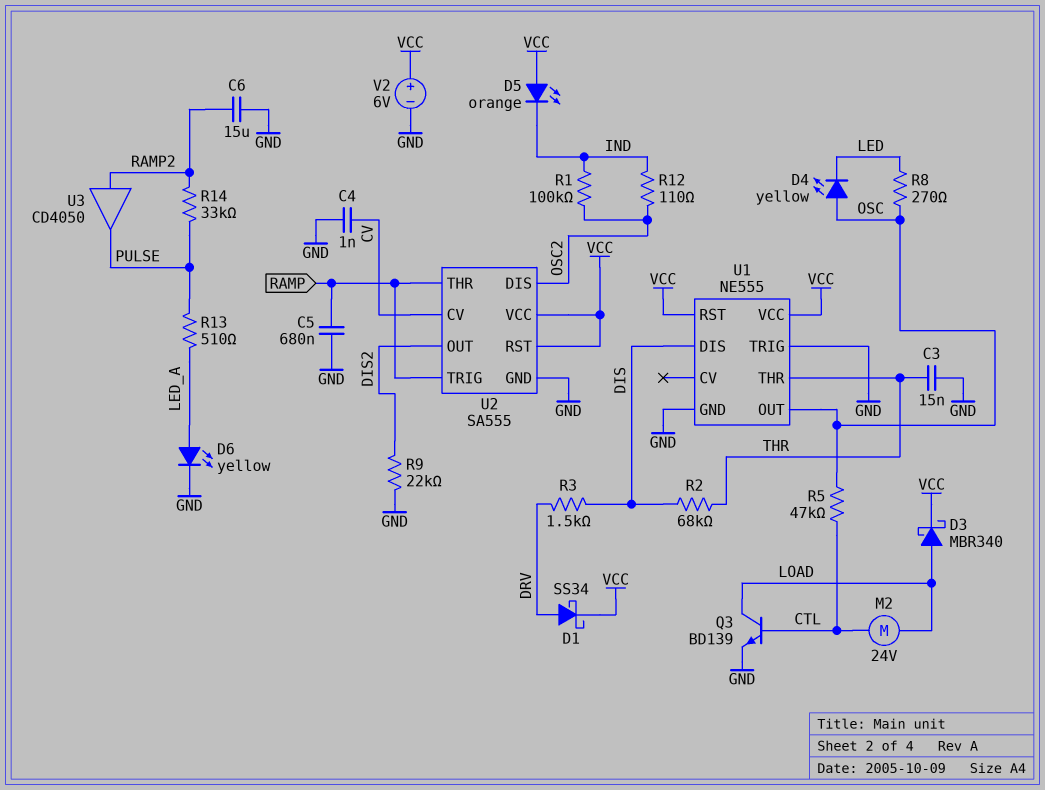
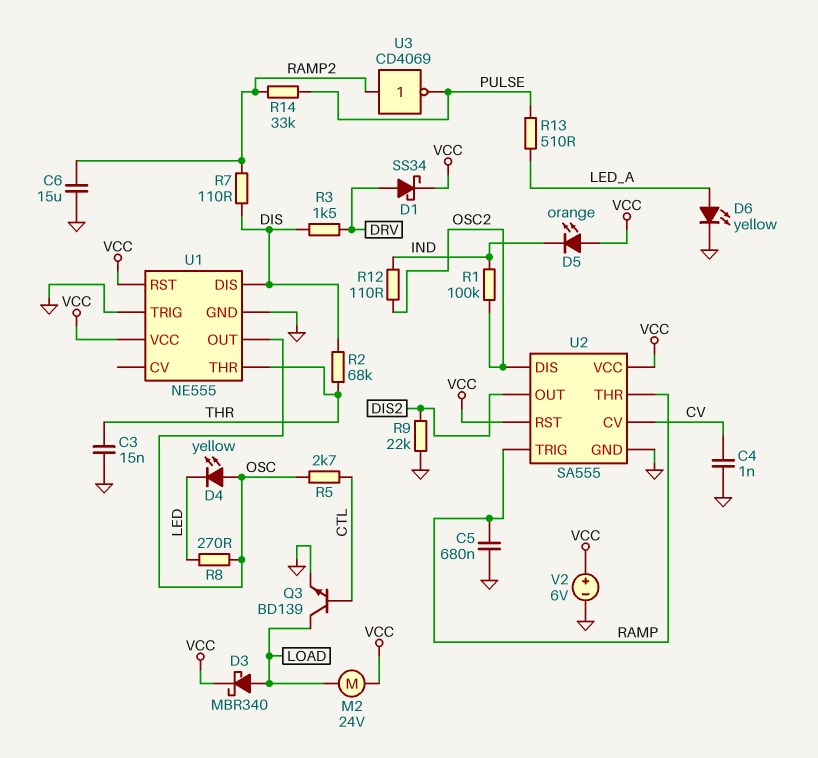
M2: motor 24V (CTL, LOAD) -> motor 24V (LOAD, VCC)
R5: 47k (CTL, OSC) -> 2.7k (CTL, OSC)
R7: none -> 110 (DIS, RAMP2)
U3: buffer CD4050 (in RAMP2, out PULSE) -> NOT CD4069 (in RAMP2, out PULSE)

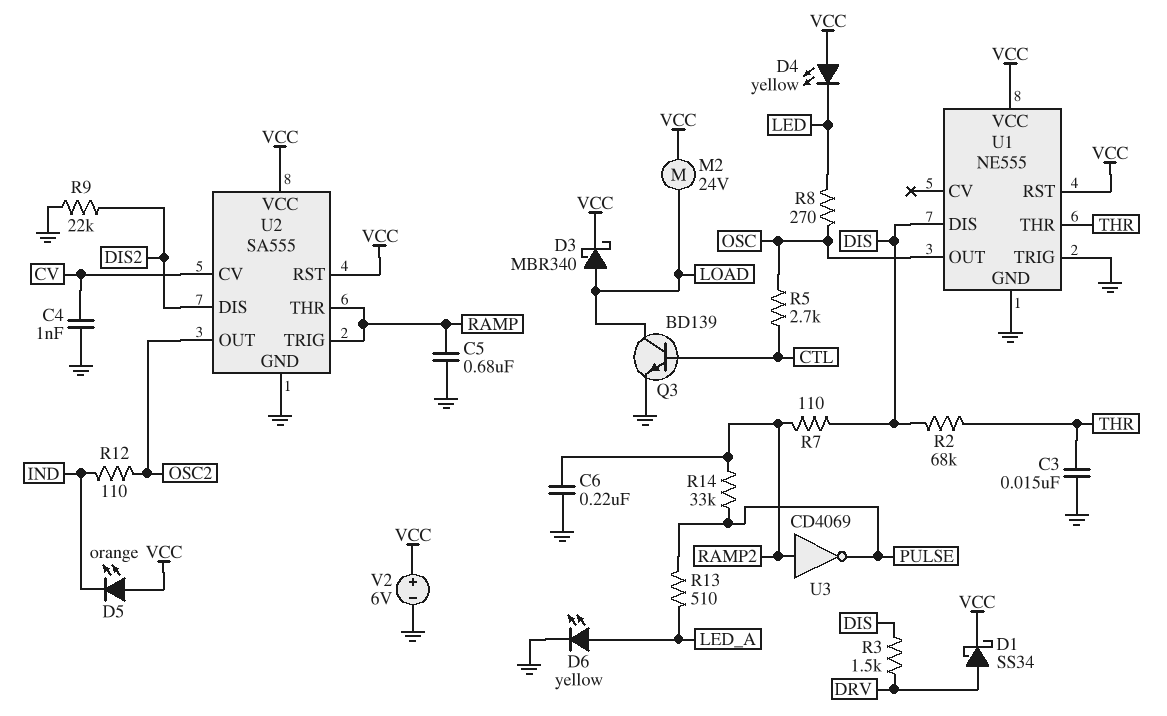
C6: 15uF (GND, RAMP2) -> 220nF (GND, RAMP2)
D4: LED yellow (A OSC, K LED) -> LED yellow (A VCC, K LED)
R1: 100k (IND, OSC2) -> none
U2 pin DIS: OSC2 -> DIS2
U2 pin OUT: DIS2 -> OSC2

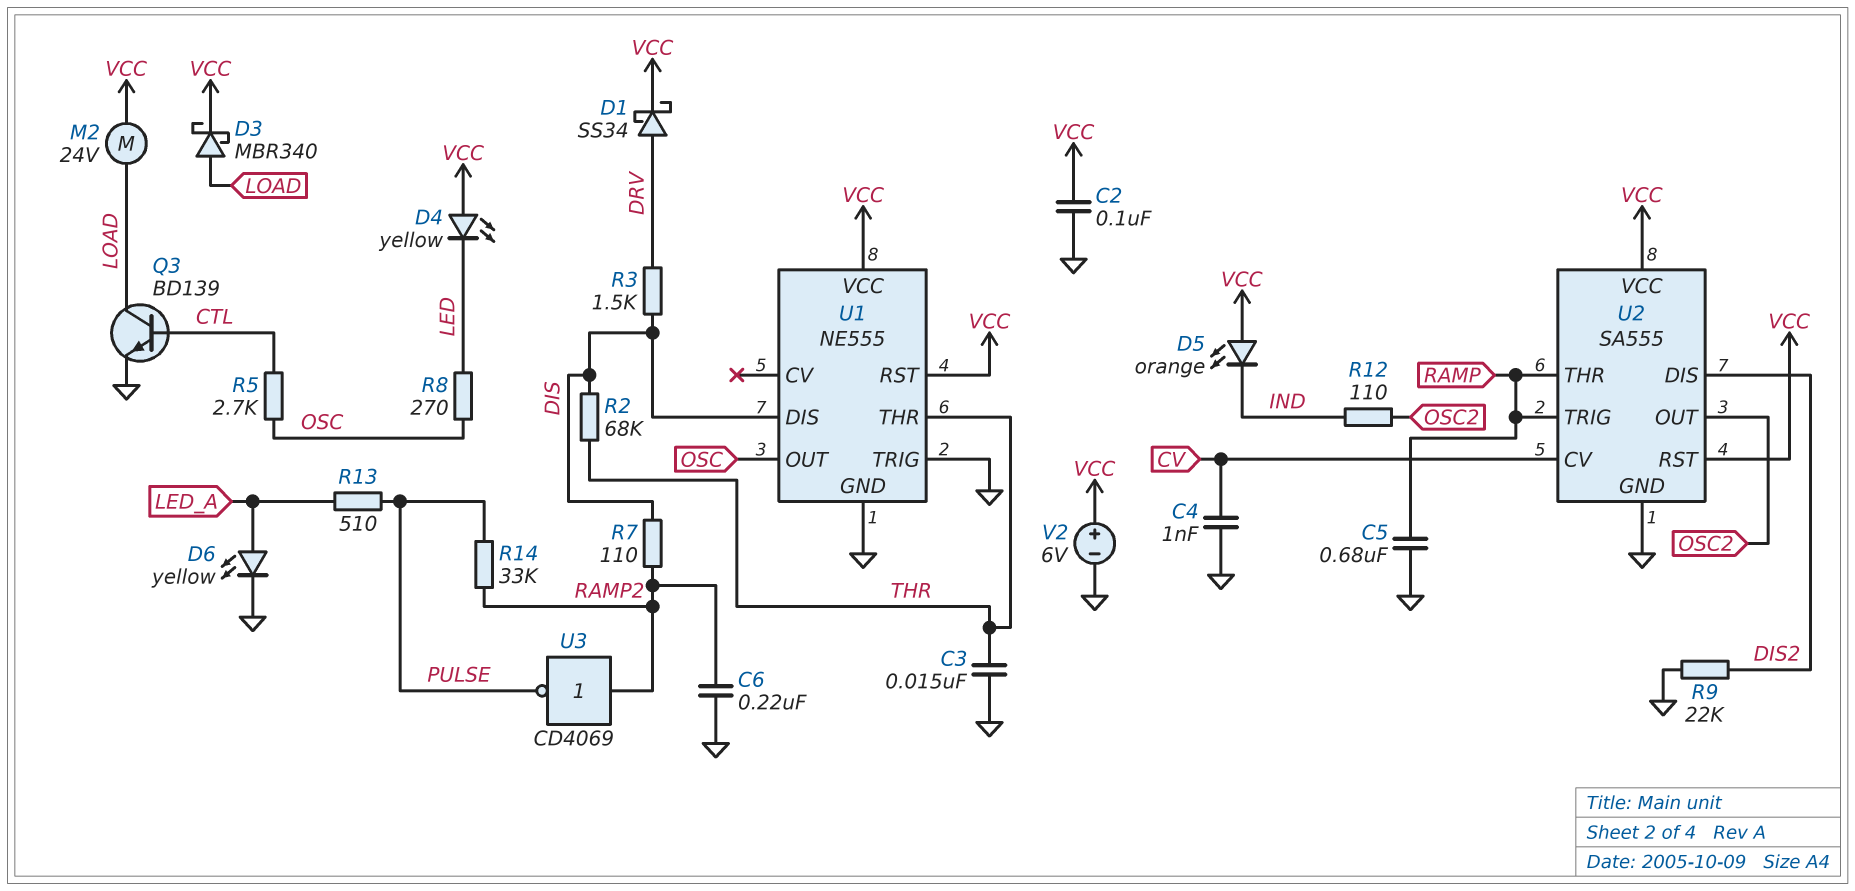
C2: none -> 100nF (GND, VCC)

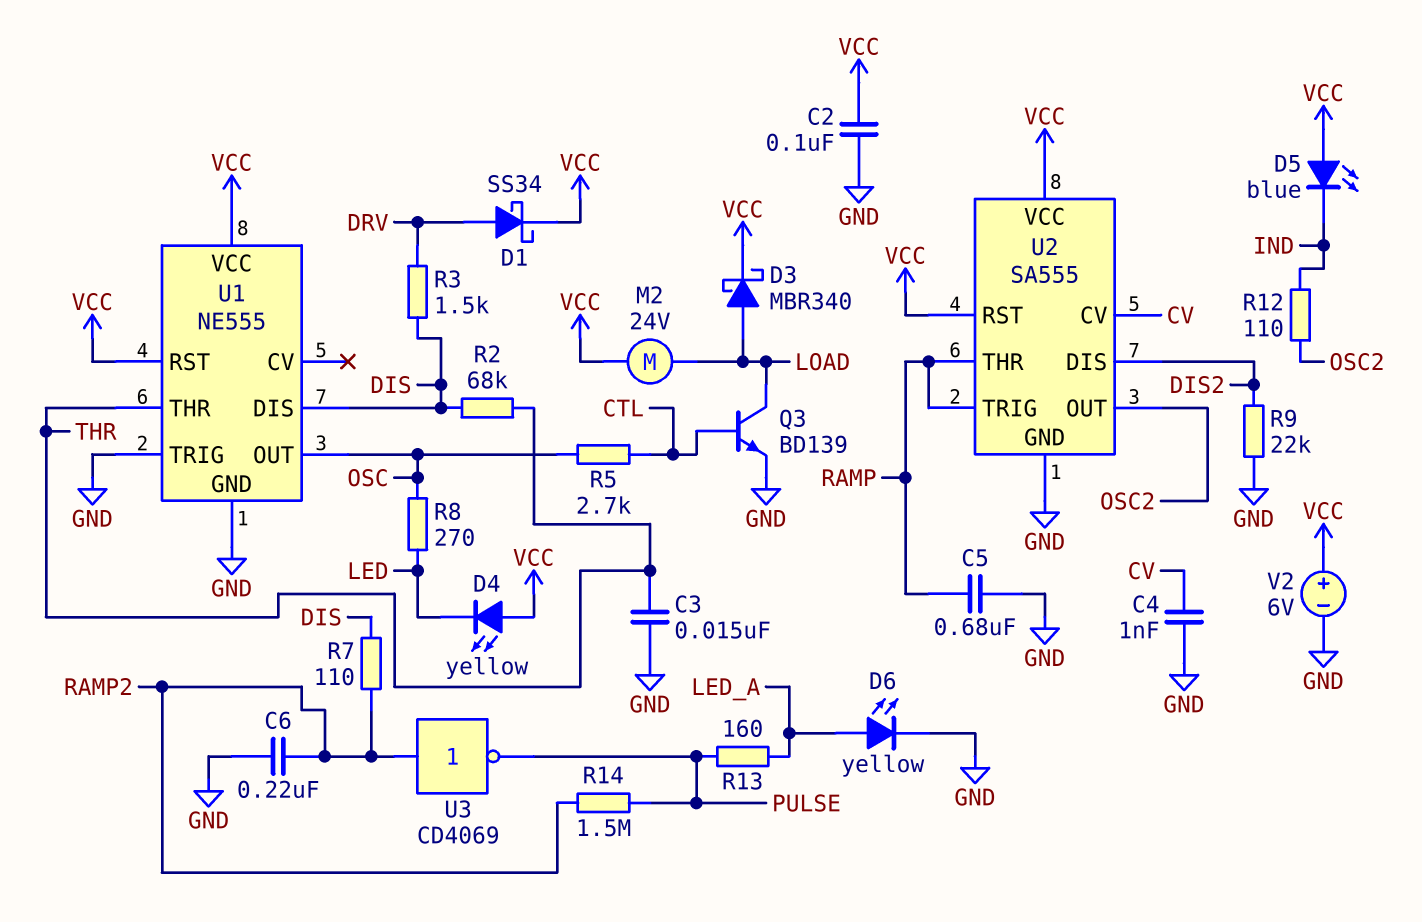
D5: LED orange (A VCC, K IND) -> LED blue (A VCC, K IND)
R13: 510 (LED_A, PULSE) -> 160 (LED_A, PULSE)
R14: 33k (PULSE, RAMP2) -> 1.5M (PULSE, RAMP2)

